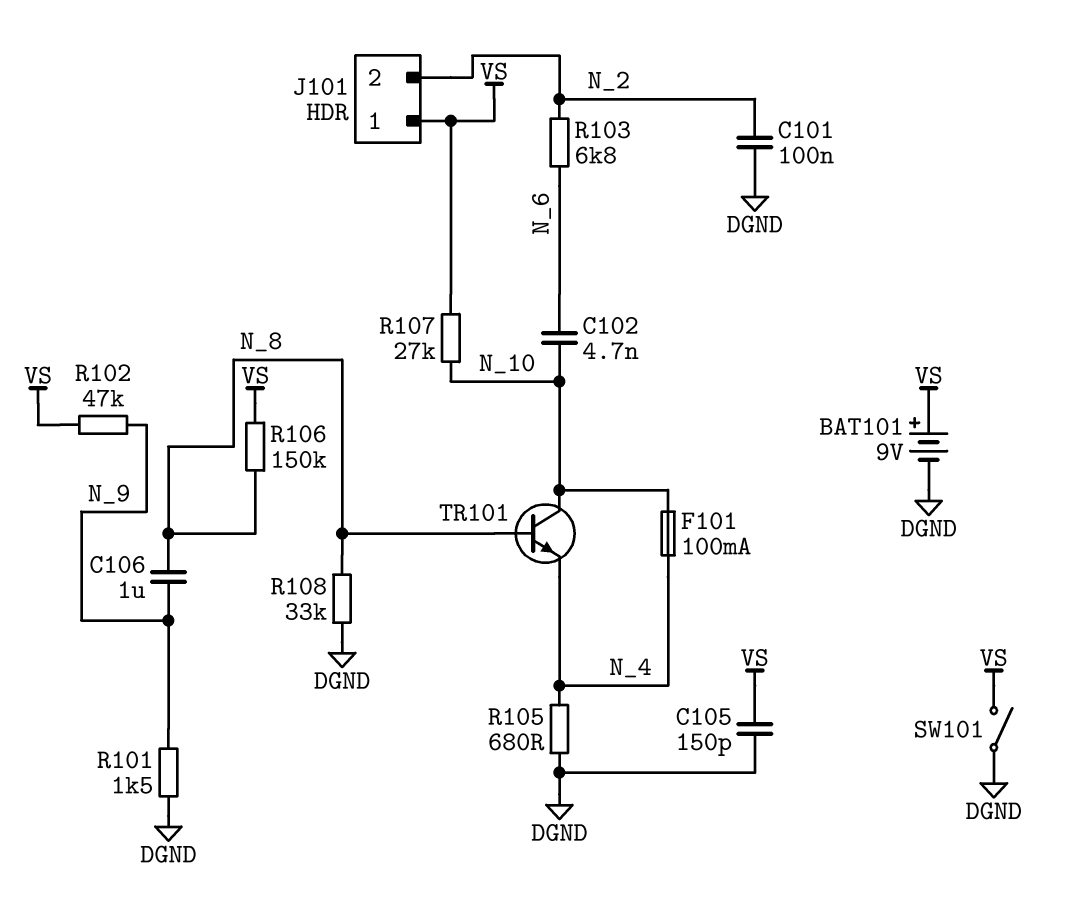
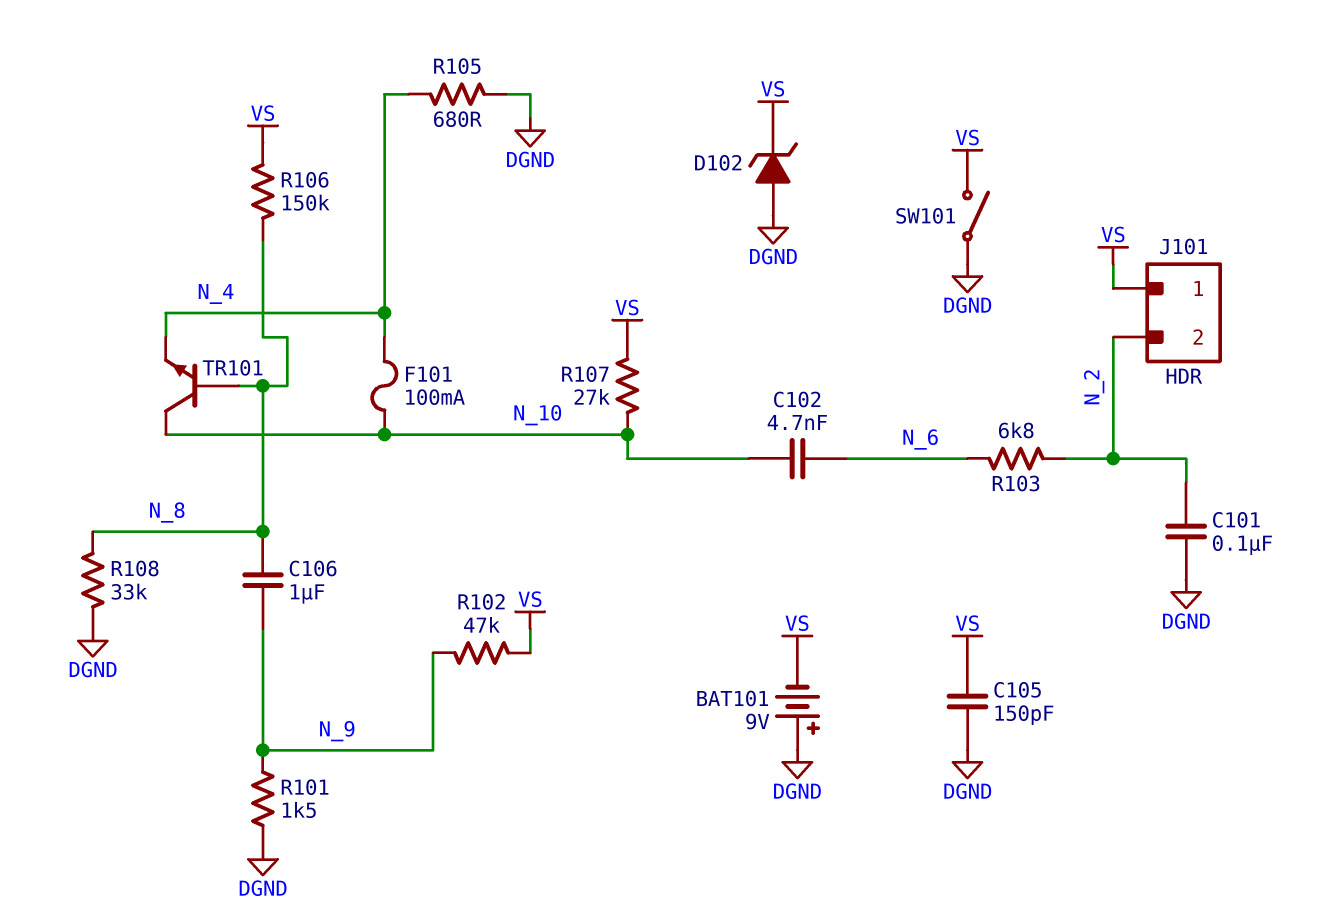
BAT101: 9V (plus VS, minus DGND) -> 9V (plus DGND, minus VS)
D102: none -> zener (A DGND, K VS)

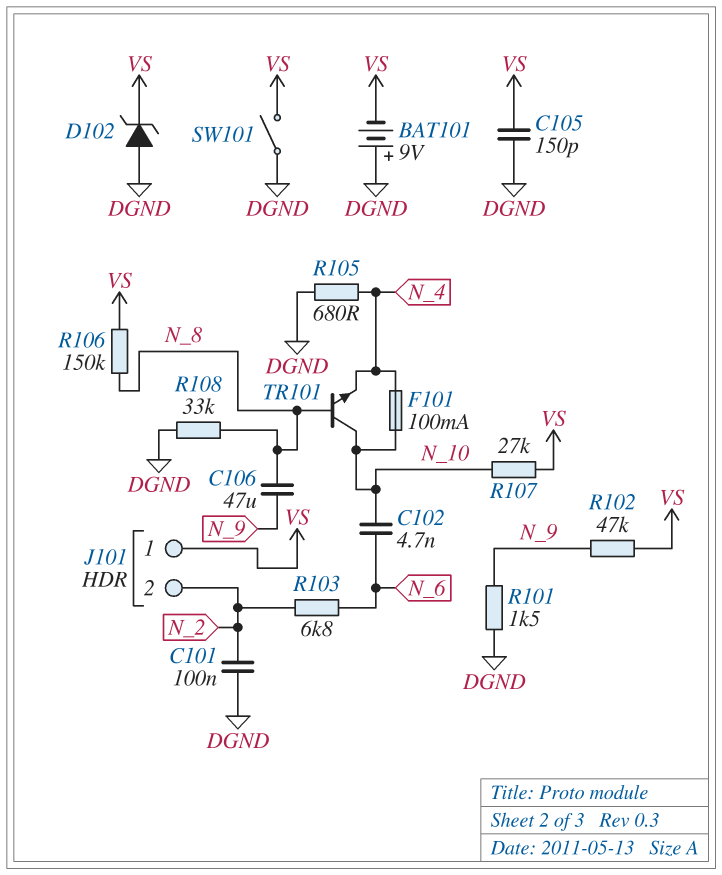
C106: 1uF (N_8, N_9) -> 47uF (N_8, N_9)

